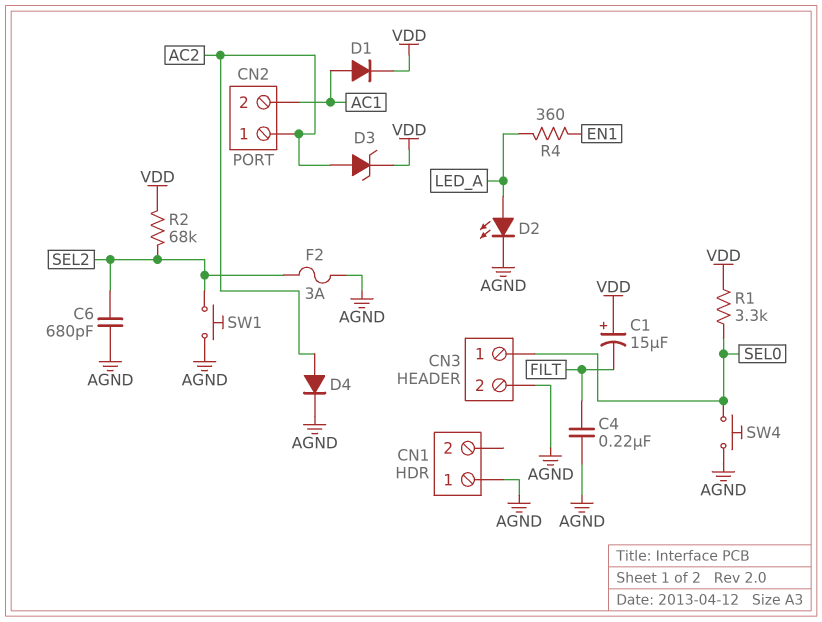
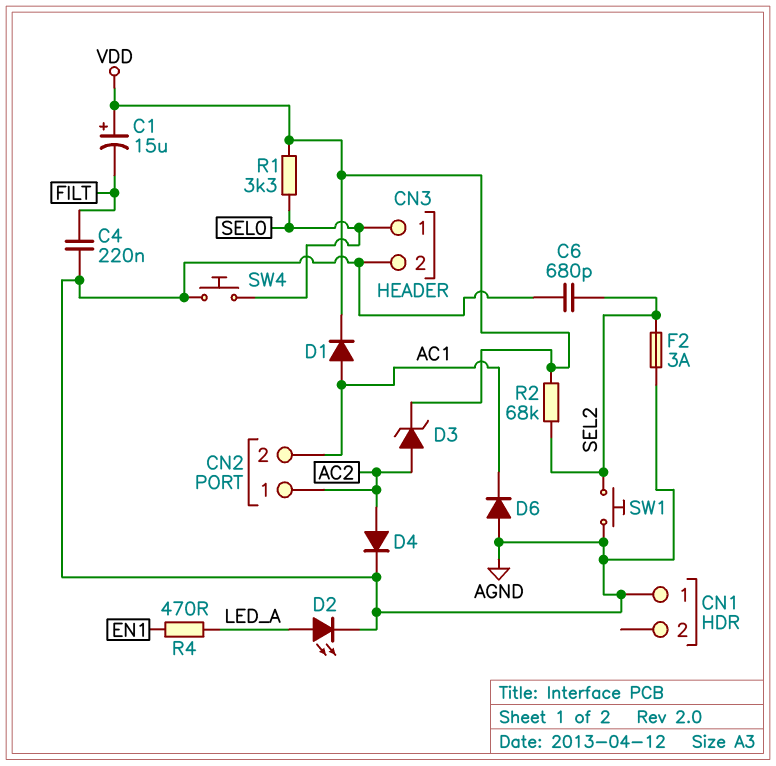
D6: none -> diode (A AGND, K AC1)
R4: 360 (EN1, LED_A) -> 470 (EN1, LED_A)

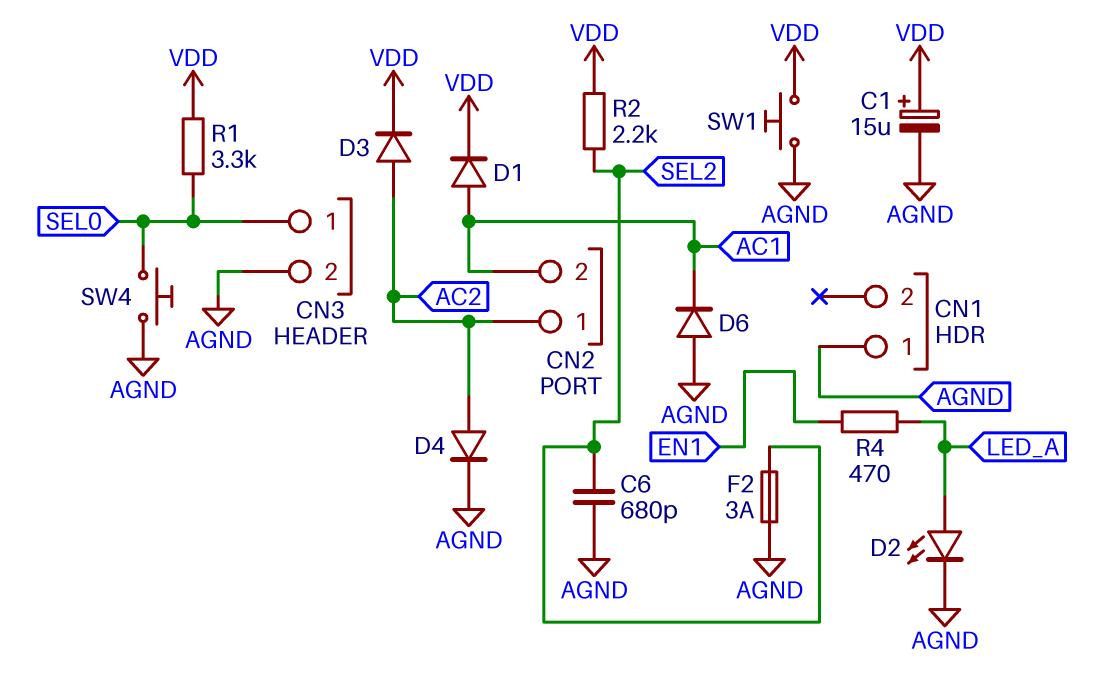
C1: 15uF (plus VDD, minus FILT) -> 15uF (plus VDD, minus AGND)
C4: 220nF (AGND, FILT) -> none
D3: zener (A AC2, K VDD) -> diode (A AC2, K VDD)
R2: 68k (SEL2, VDD) -> 2.2k (SEL2, VDD)
SW1: button (AGND, SEL2) -> button (AGND, VDD)

